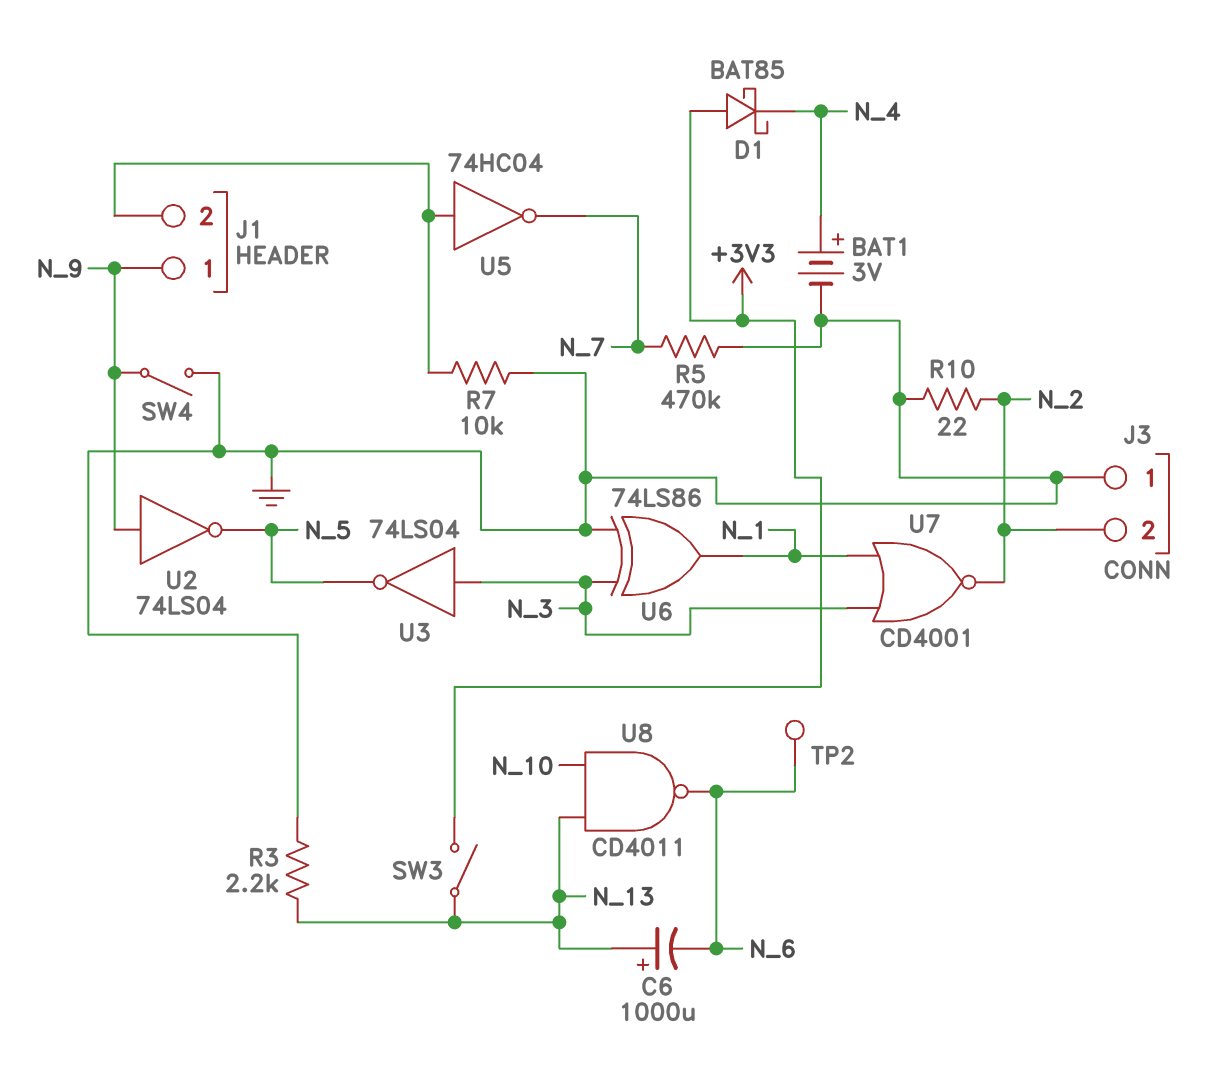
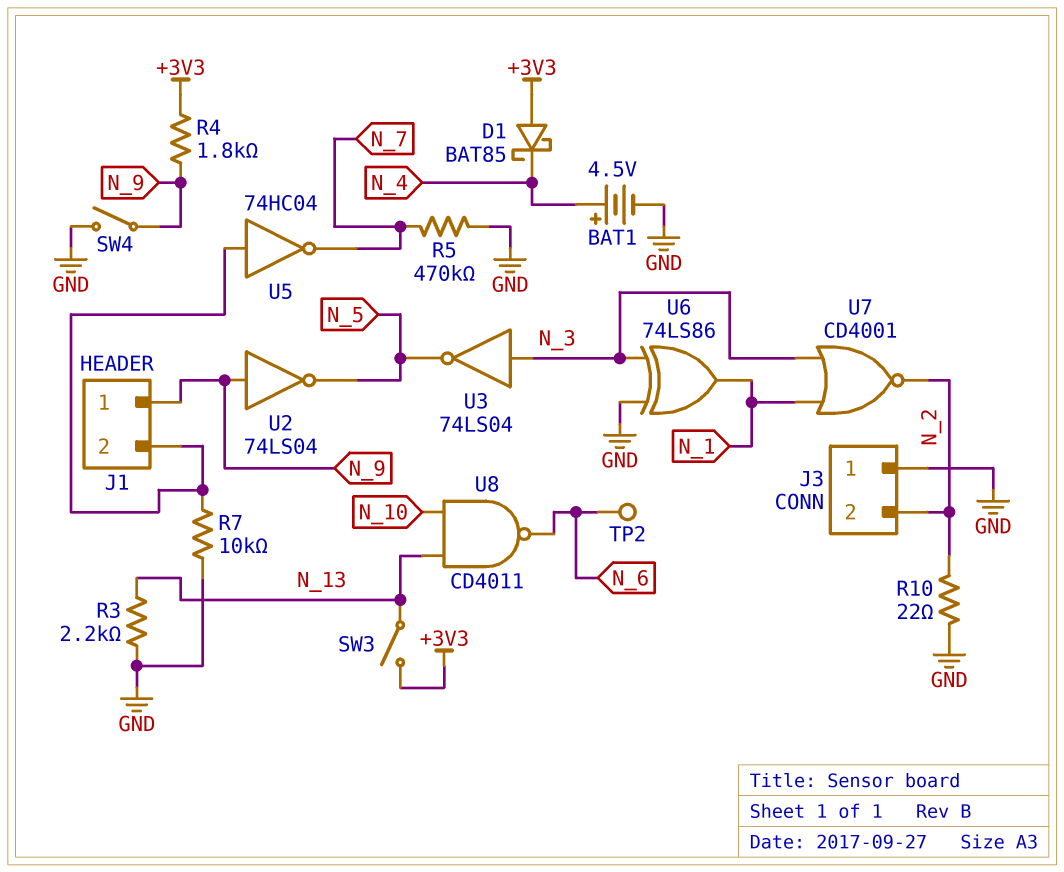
BAT1: 3V (plus N_4, minus GND) -> 4.5V (plus N_4, minus GND)
C6: 1000uF (plus N_13, minus N_6) -> none
R4: none -> 1.8k (+3V3, N_9)

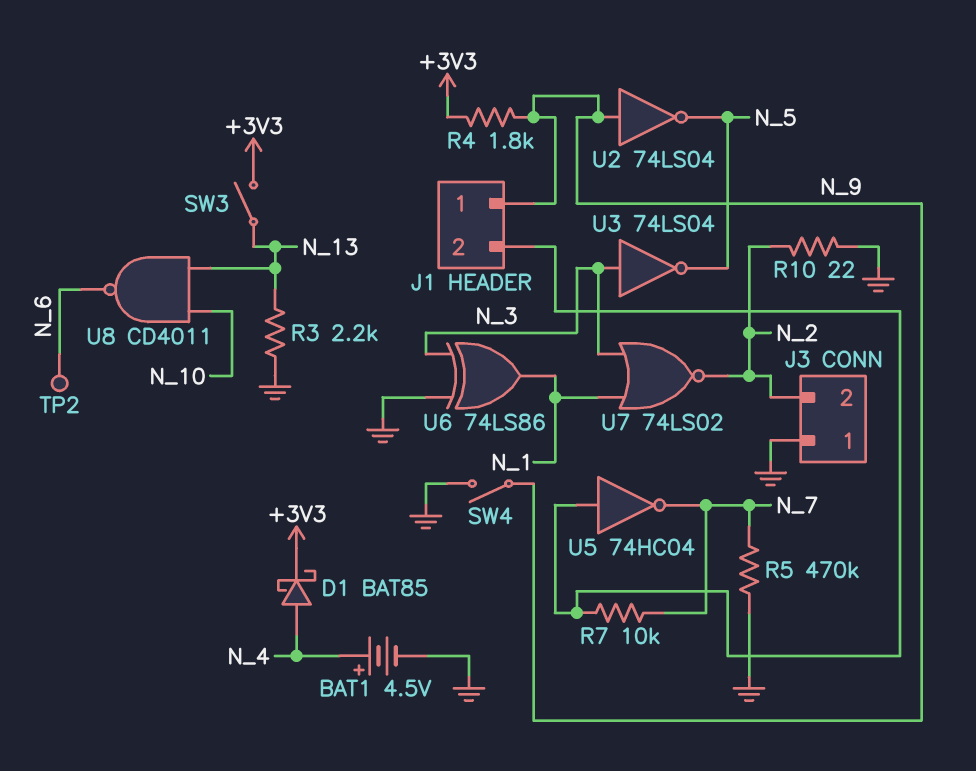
D1: schottky BAT85 (A +3V3, K N_4) -> schottky BAT85 (A N_4, K +3V3)
R7: 10k (GND, J1/2) -> 10k (J1/2, N_7)
U7: NOR CD4001 (in N_1, in N_3, out N_2) -> NOR 74LS02 (in N_1, in N_3, out N_2)

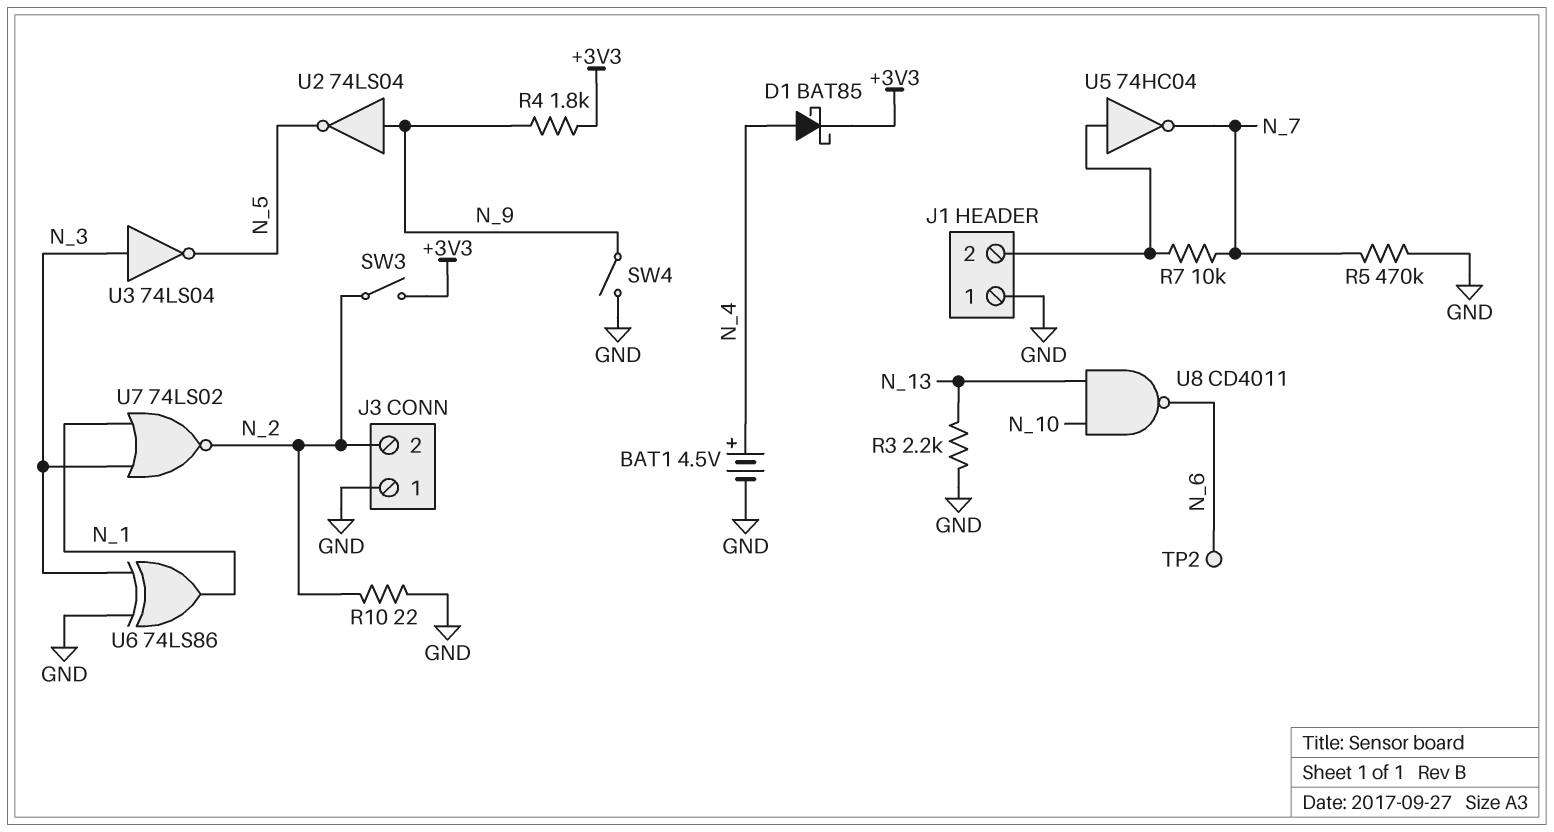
J1 pin 1: N_9 -> GND
SW3: switch (+3V3, N_13) -> switch (+3V3, N_2)

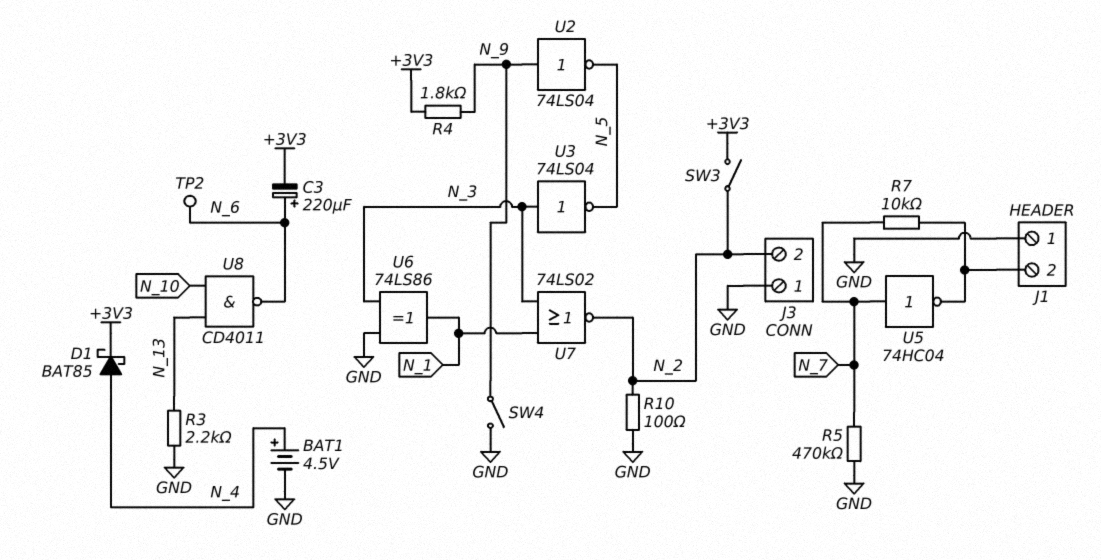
C3: none -> 220uF (plus N_6, minus +3V3)
R10: 22 (GND, N_2) -> 100 (GND, N_2)
U5: NOT 74HC04 (in J1/2, out N_7) -> NOT 74HC04 (in N_7, out J1/2)

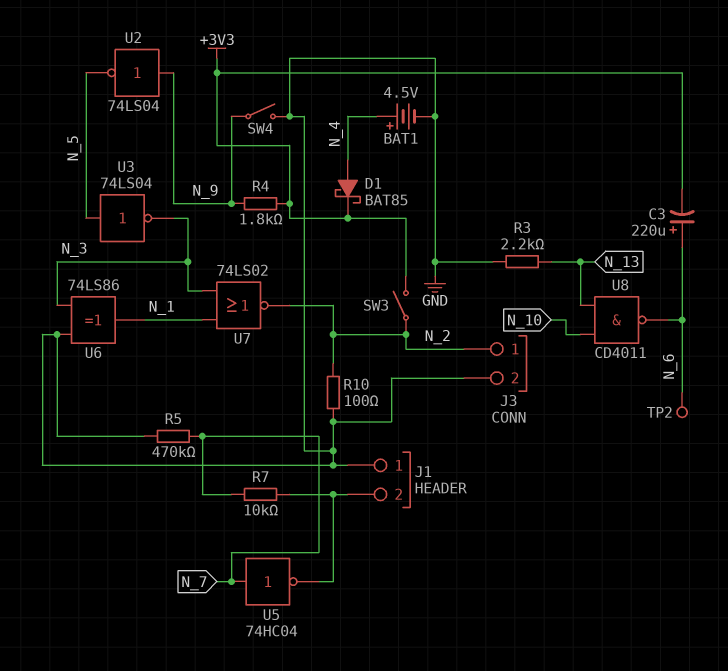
J3 pin 1: GND -> N_2
J3 pin 2: N_2 -> GND
U3: NOT 74LS04 (in N_3, out N_5) -> NOT 74LS04 (in N_5, out N_3)

